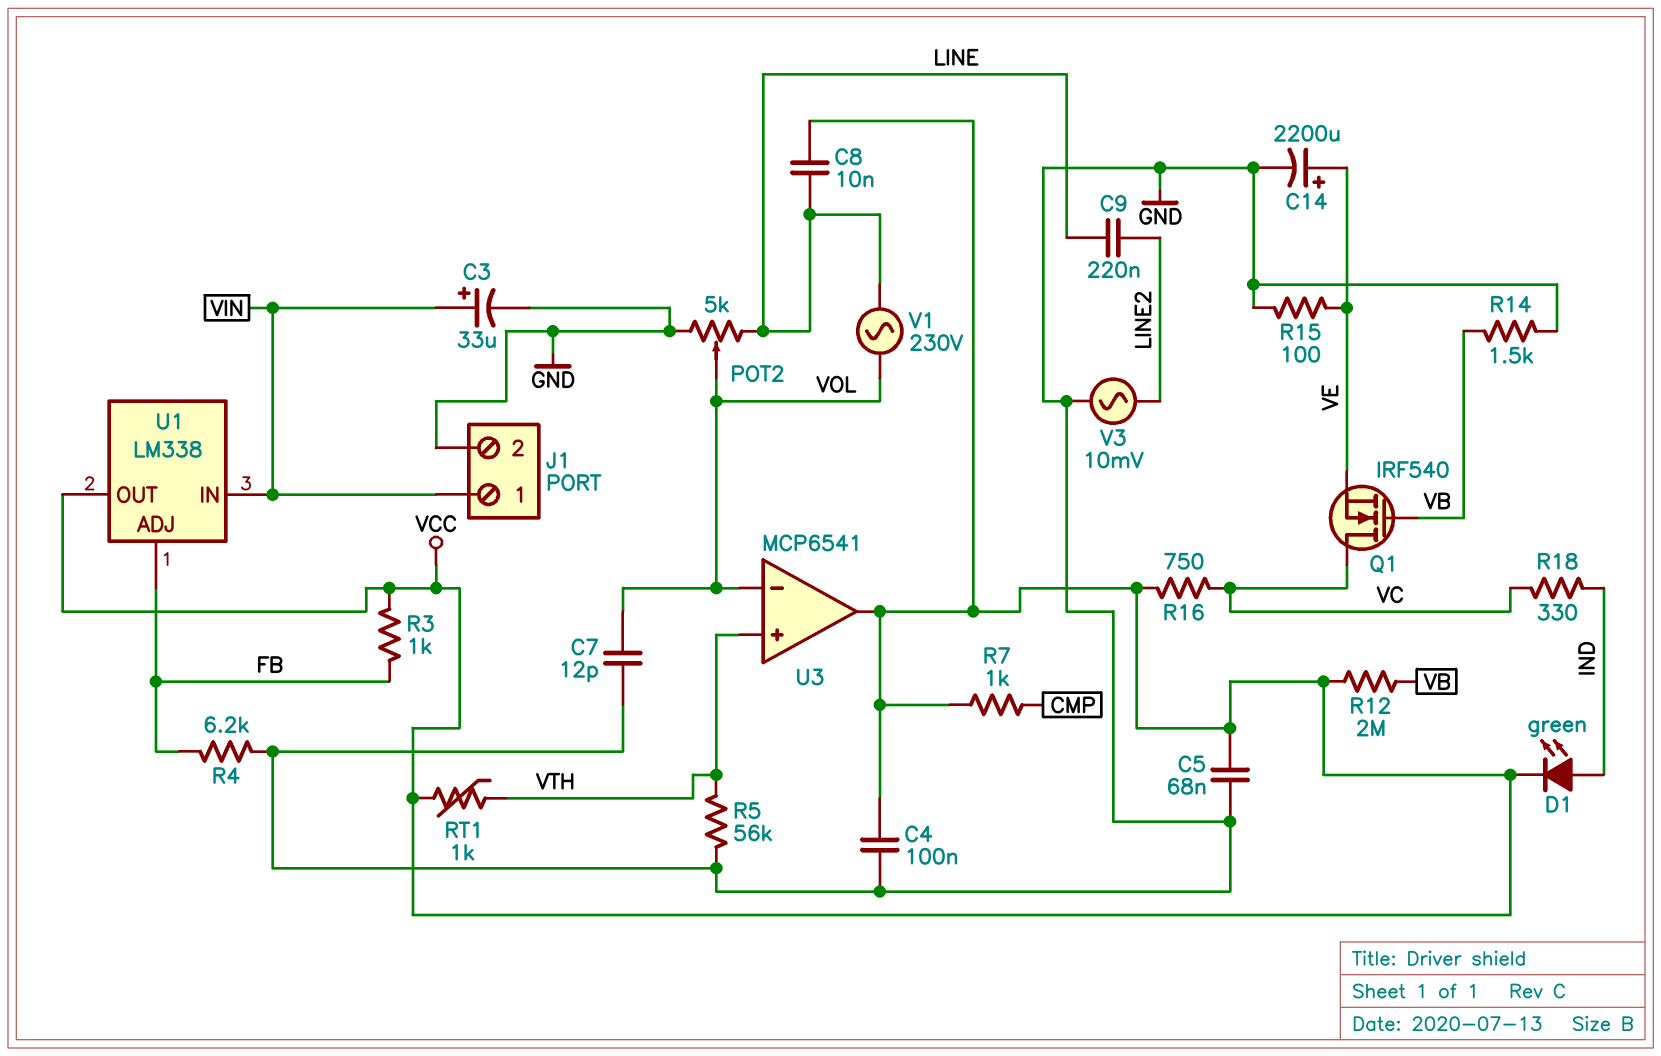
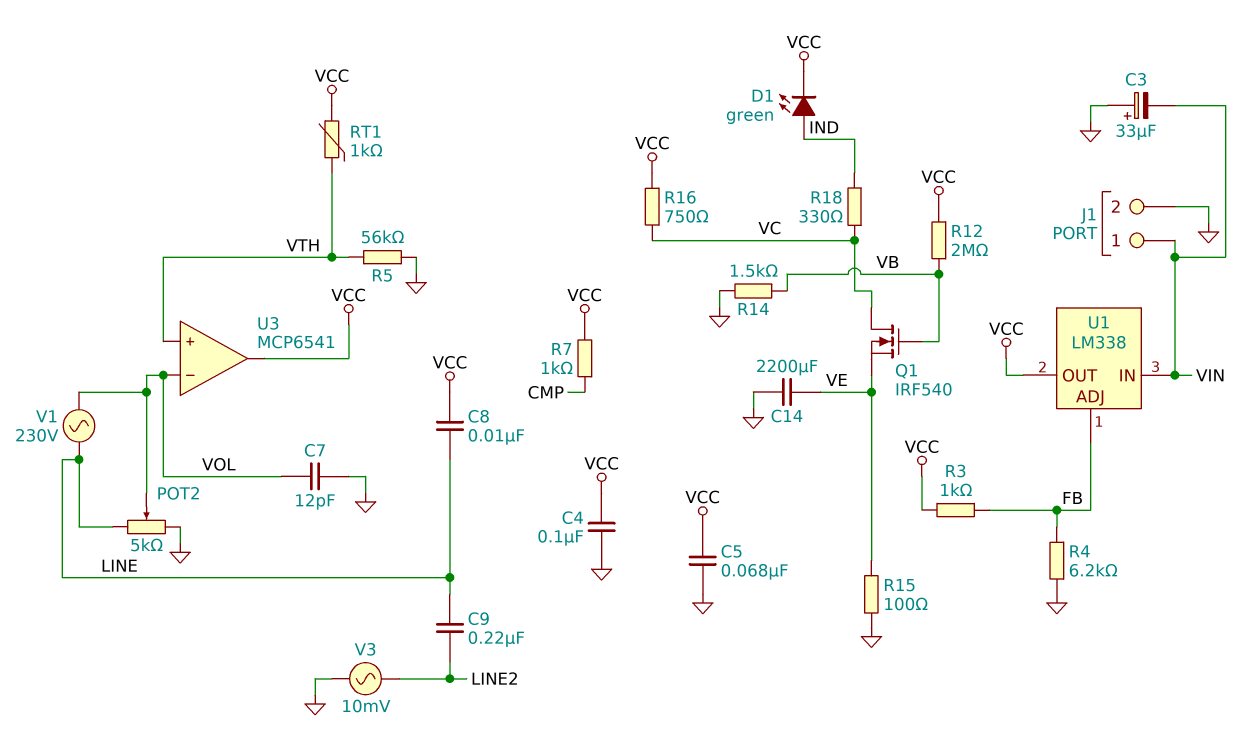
C3: 33uF (plus VIN, minus GND) -> 33uF (plus GND, minus VIN)
C14: 2200uF (plus VE, minus GND) -> 2200uF (GND, VE)

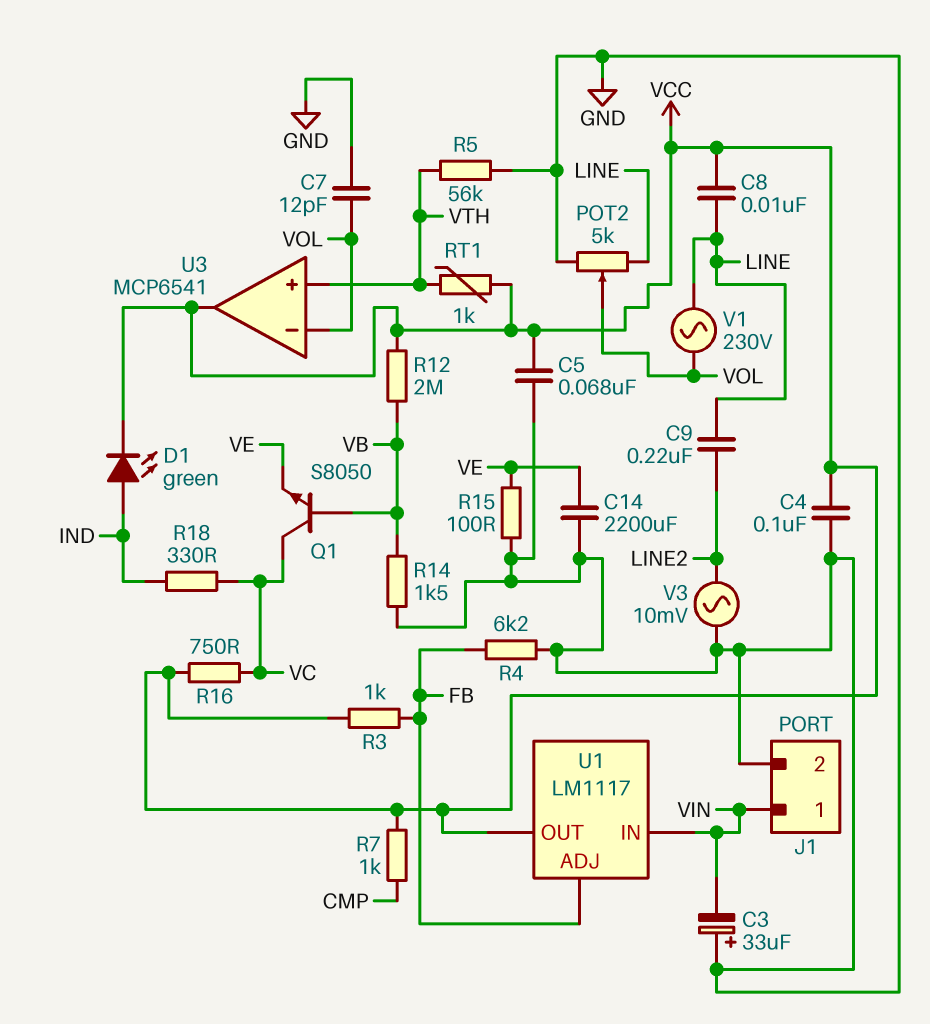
Q1: NMOS IRF540 (G VB, D VC, S VE) -> NPN S8050 (B VB, C VC, E VE)
U1: LM338 -> LM1117

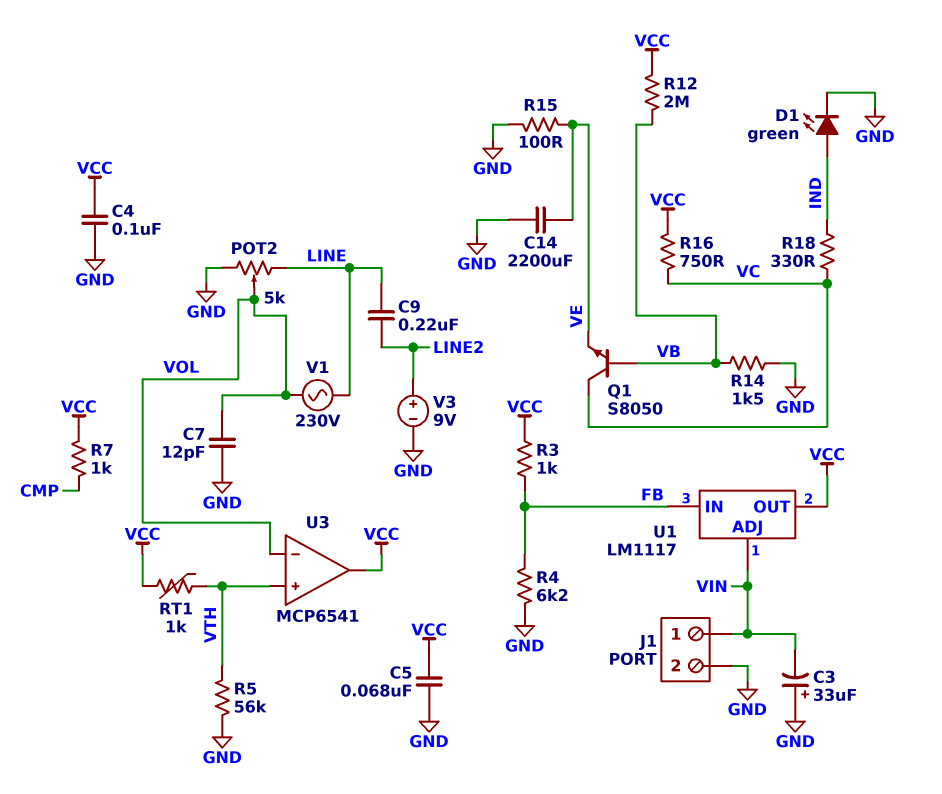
C8: 10nF (LINE, VCC) -> none
D1: LED green (A IND, K VCC) -> LED green (A IND, K GND)
U1 pin ADJ: FB -> VIN
U1 pin IN: VIN -> FB
V3: AC 10mV (GND, LINE2) -> 9V (plus LINE2, minus GND)

